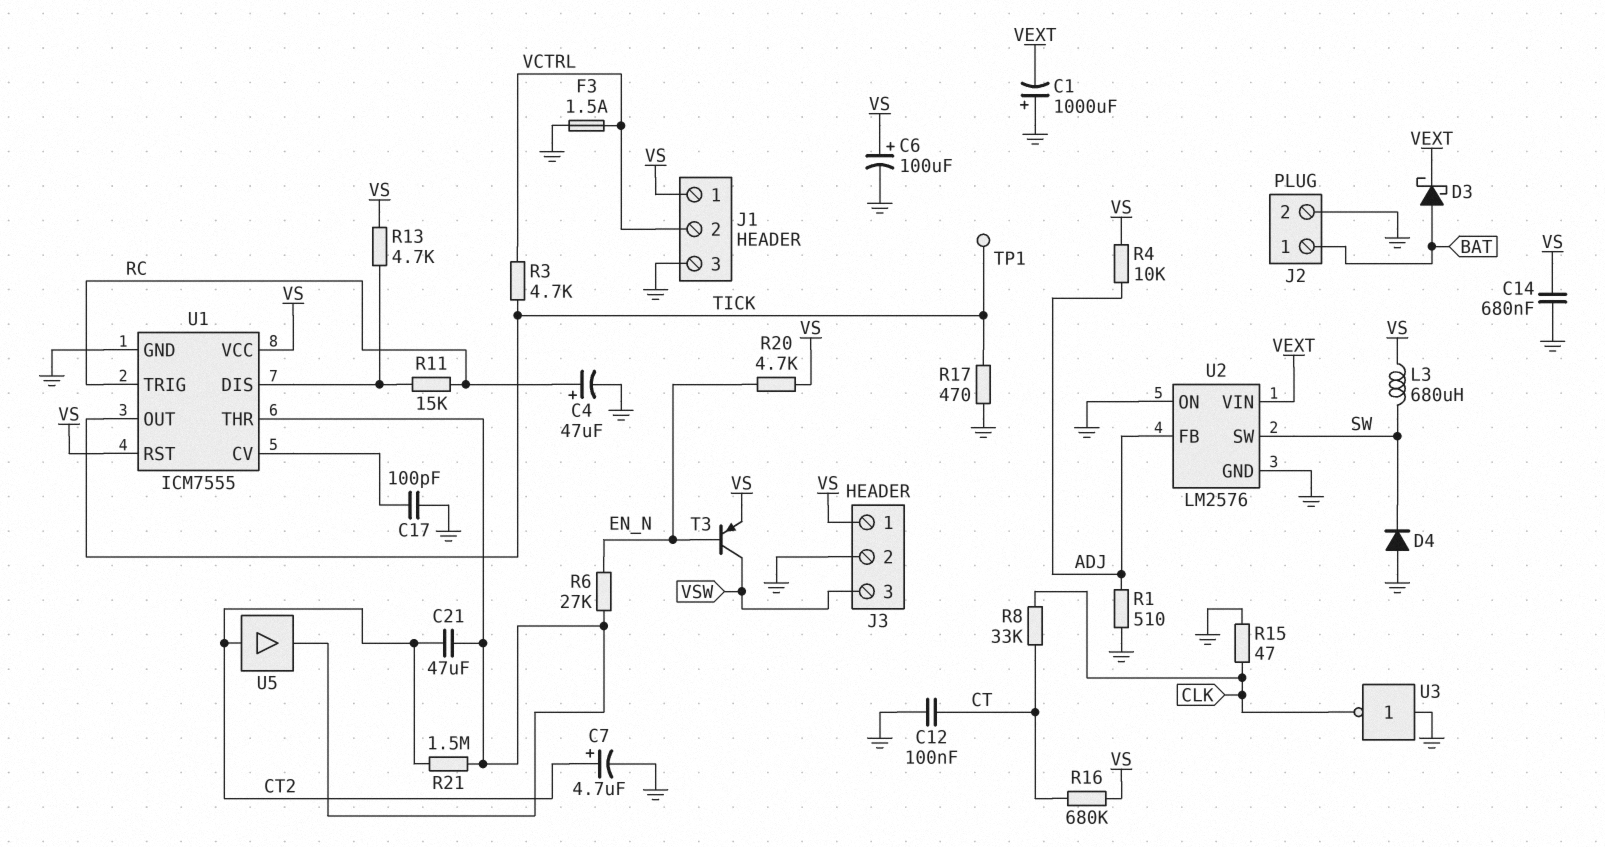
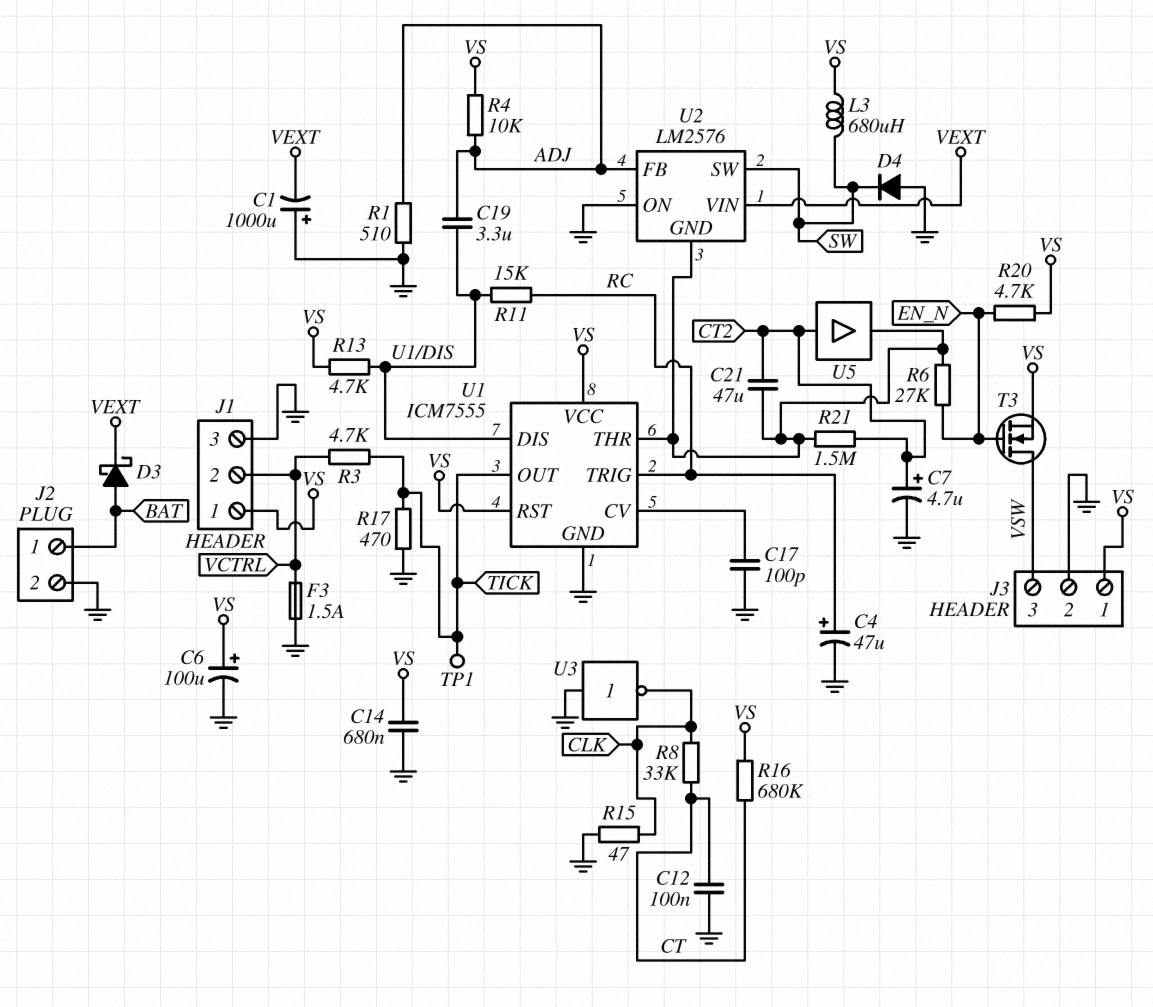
C19: none -> 3.3uF (ADJ, U1/DIS)
T3: PNP (B EN_N, C VSW, E VS) -> NMOS (G EN_N, D VSW, S VS)
U2 pin GND: GND -> U1/THR

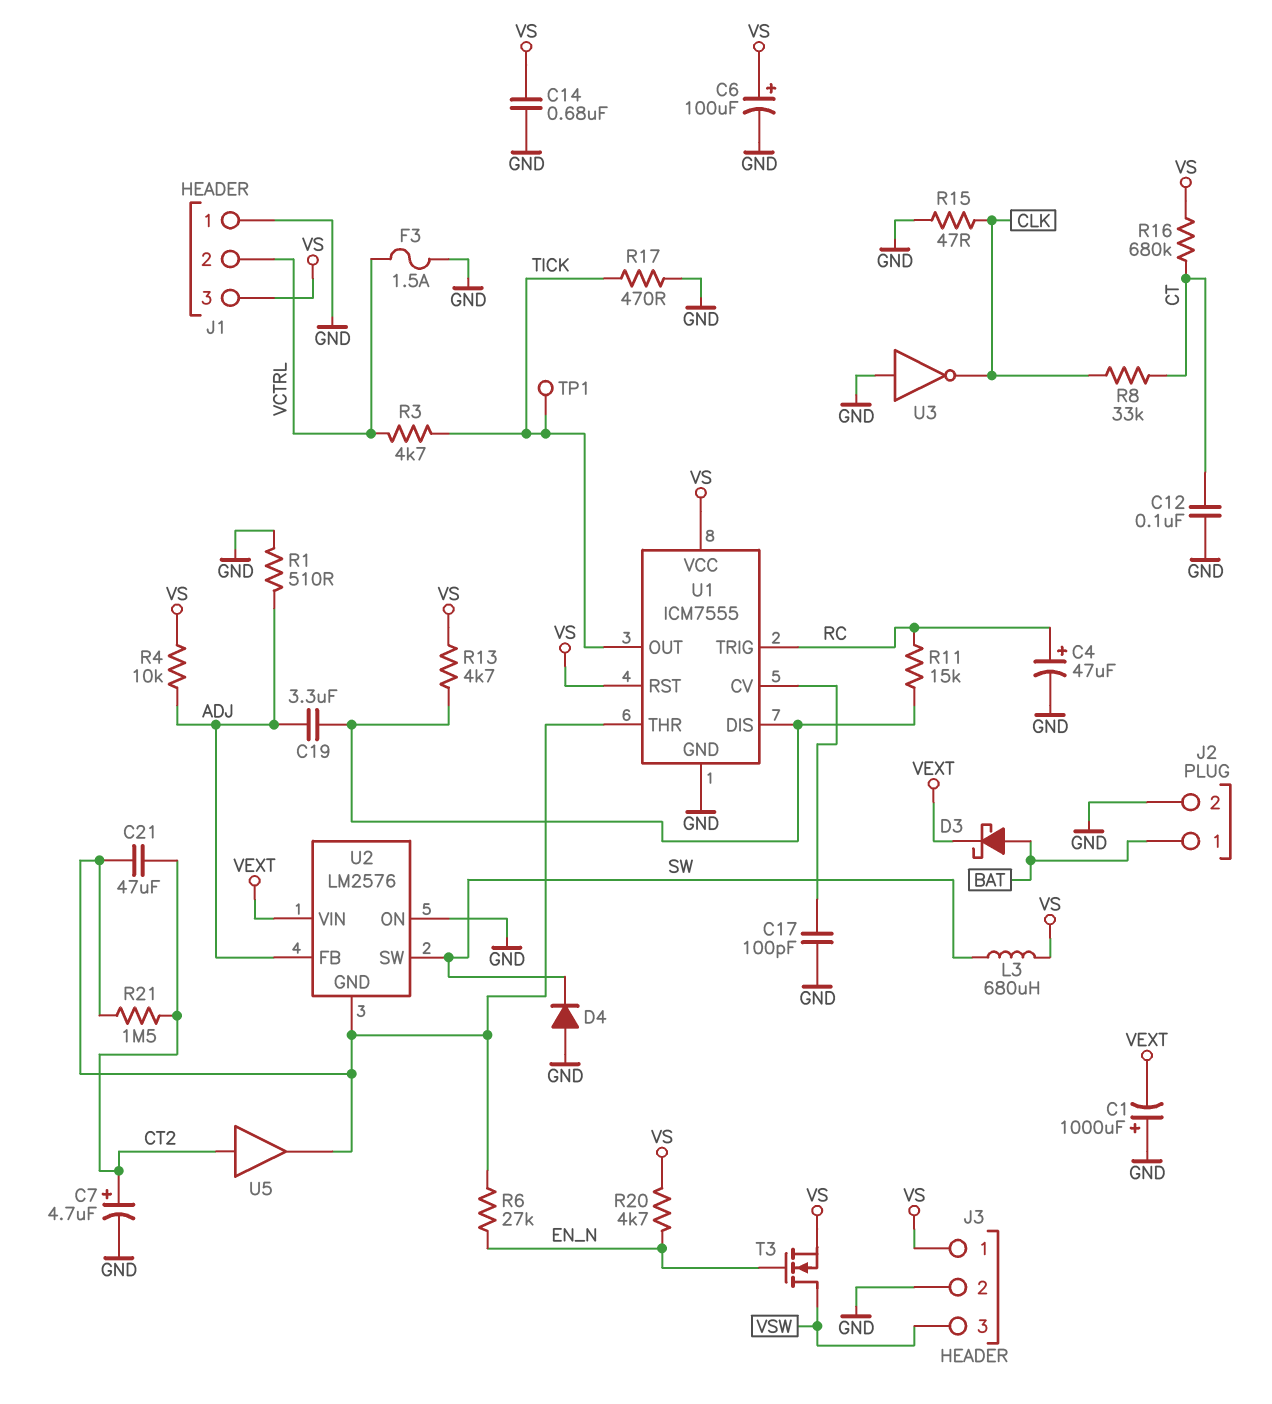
J1 pin 1: VS -> GND
J1 pin 3: GND -> VS

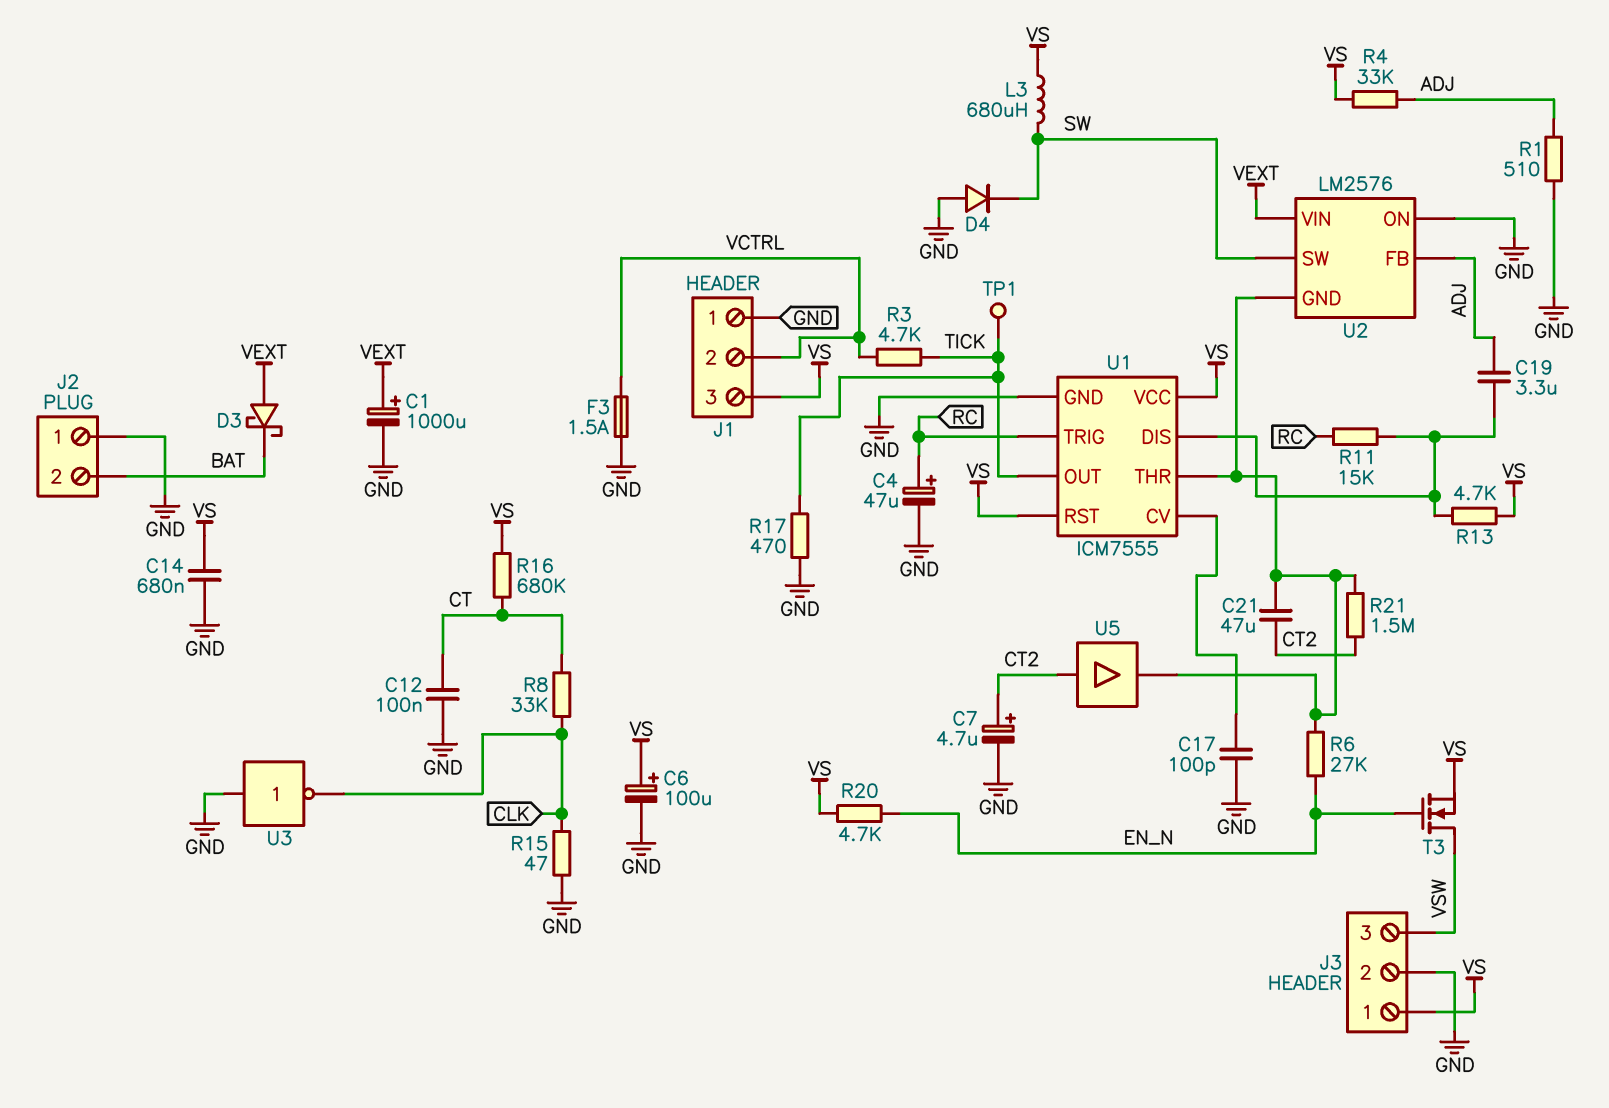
C1: 1000uF (plus GND, minus VEXT) -> 1000uF (plus VEXT, minus GND)
D3: schottky (A BAT, K VEXT) -> schottky (A VEXT, K BAT)
J2 pin 1: BAT -> GND
J2 pin 2: GND -> BAT
R4: 10k (ADJ, VS) -> 33k (ADJ, VS)

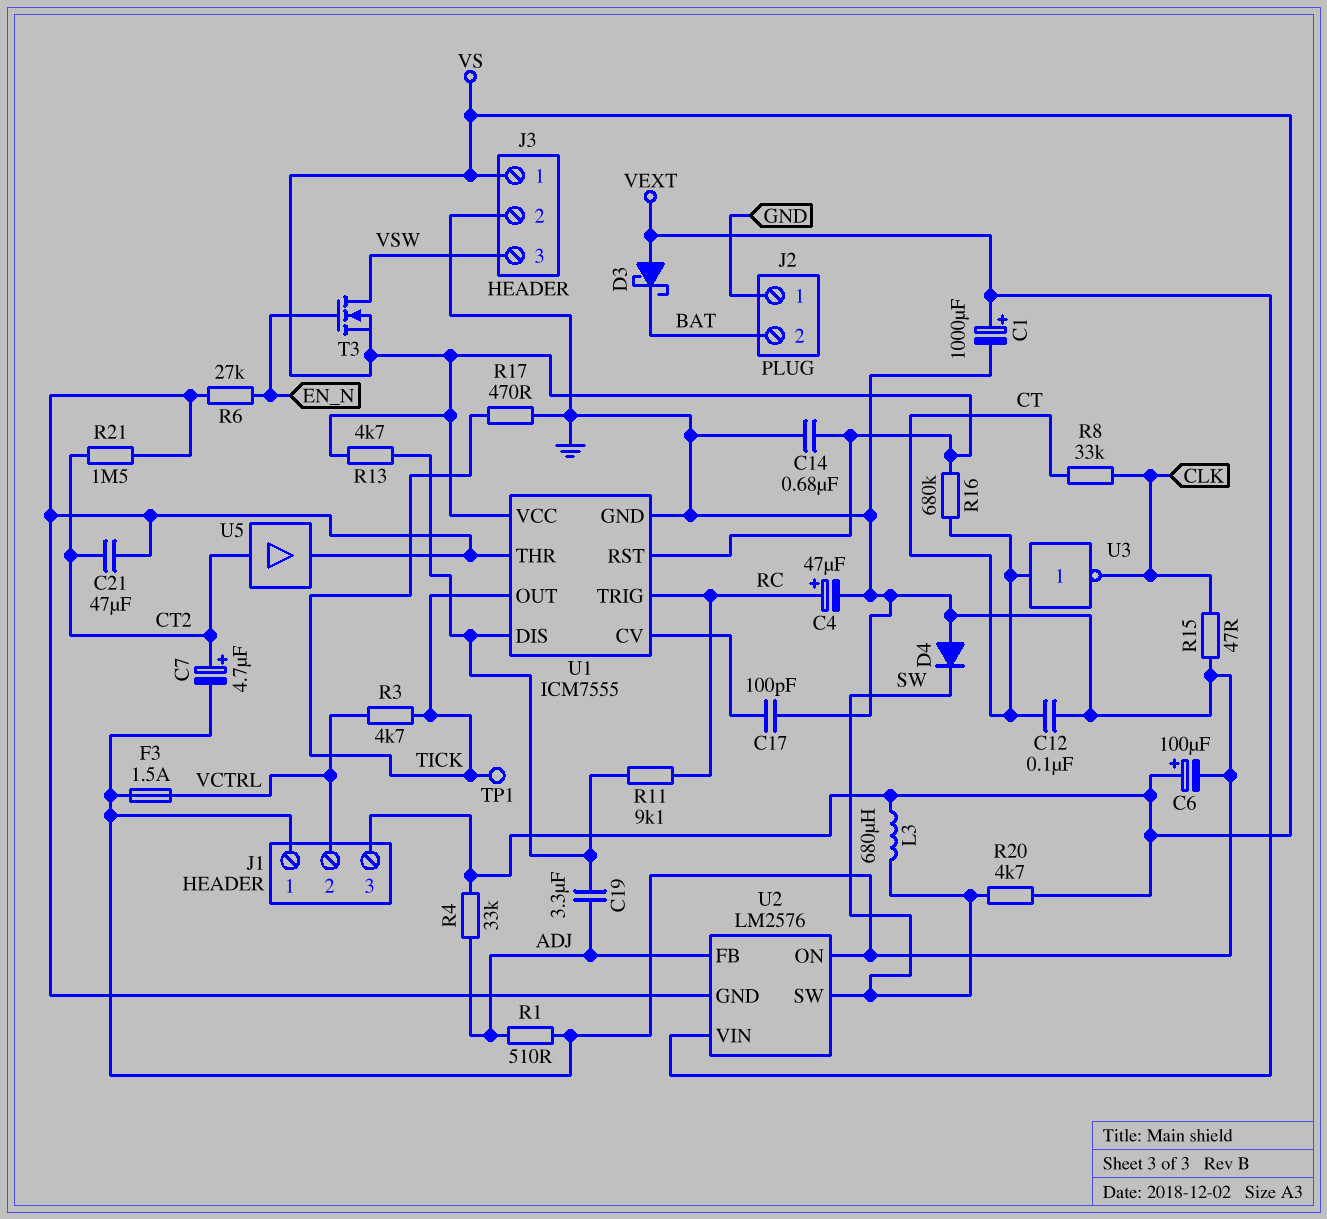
R11: 15k (RC, U1/DIS) -> 9.1k (RC, U1/DIS)
R20: 4.7k (EN_N, VS) -> 4.7k (SW, VS)
U3: NOT (in GND, out CLK) -> NOT (in CT, out CLK)

